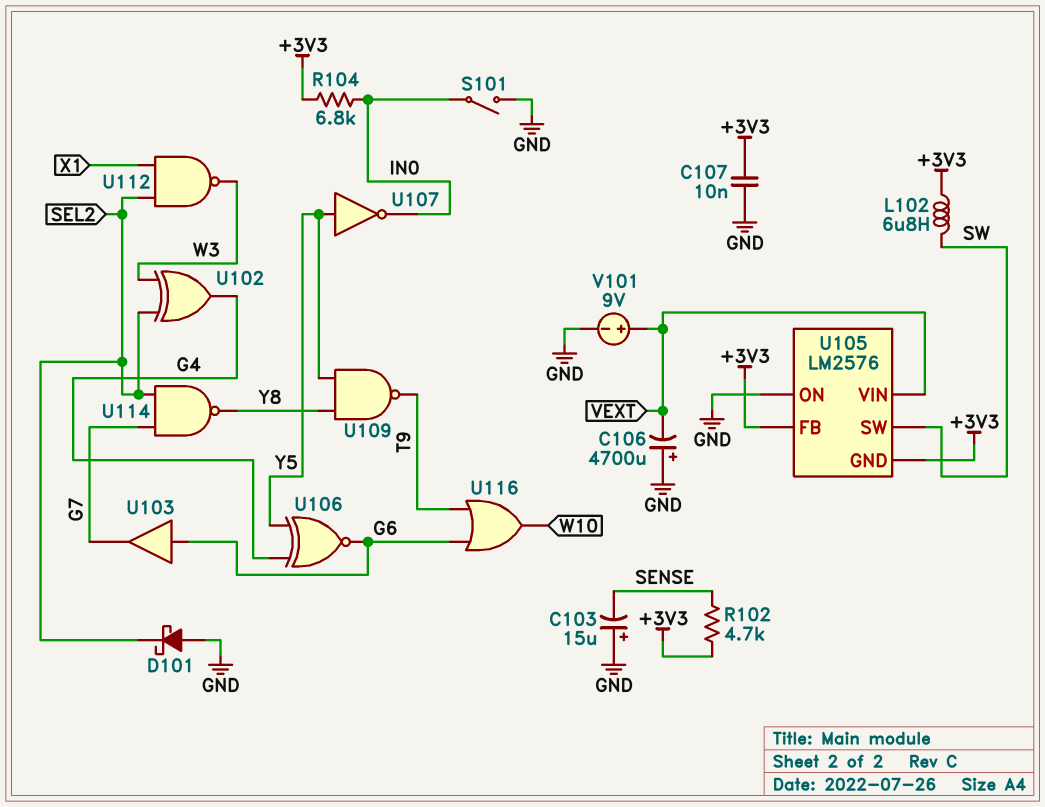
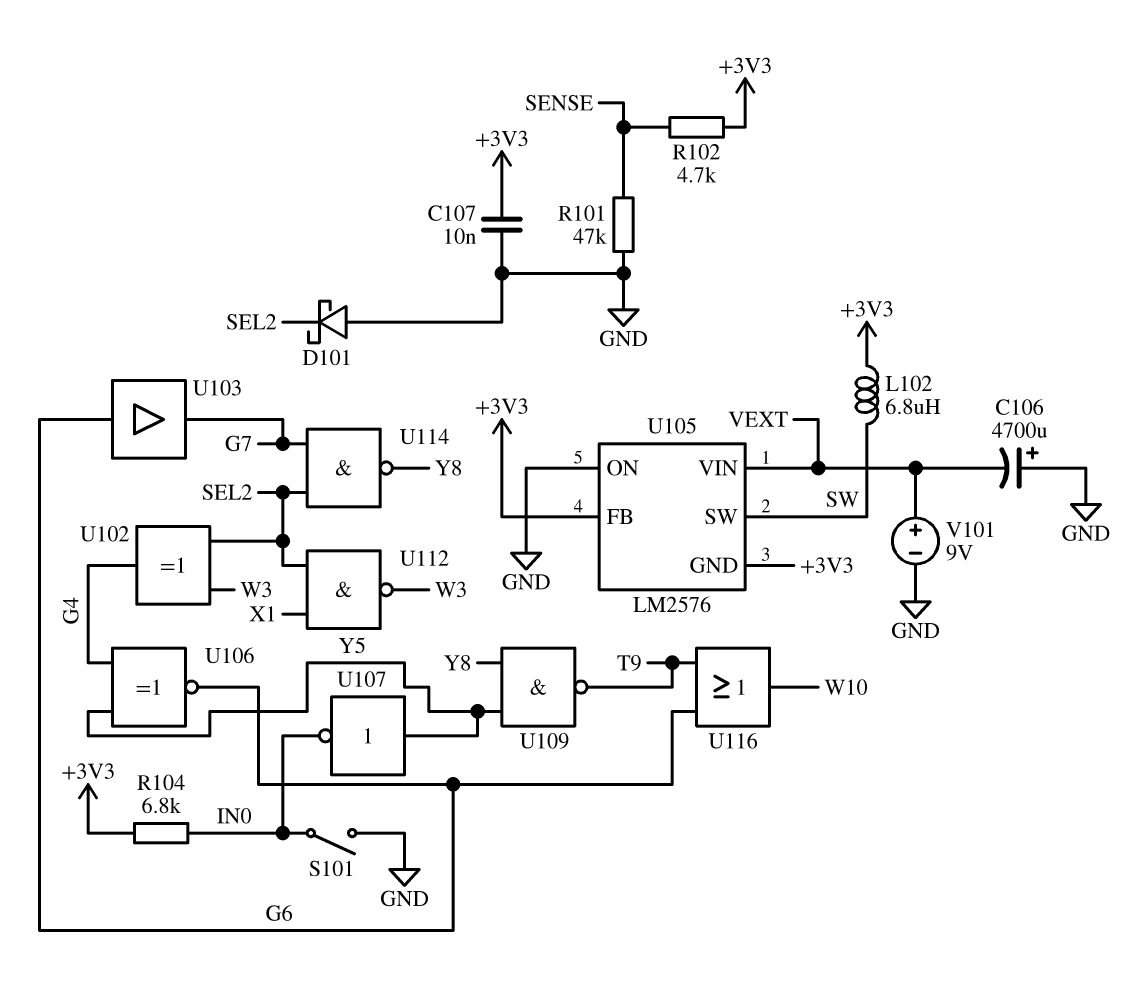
C103: 15uF (plus GND, minus SENSE) -> none
R101: none -> 47k (GND, SENSE)

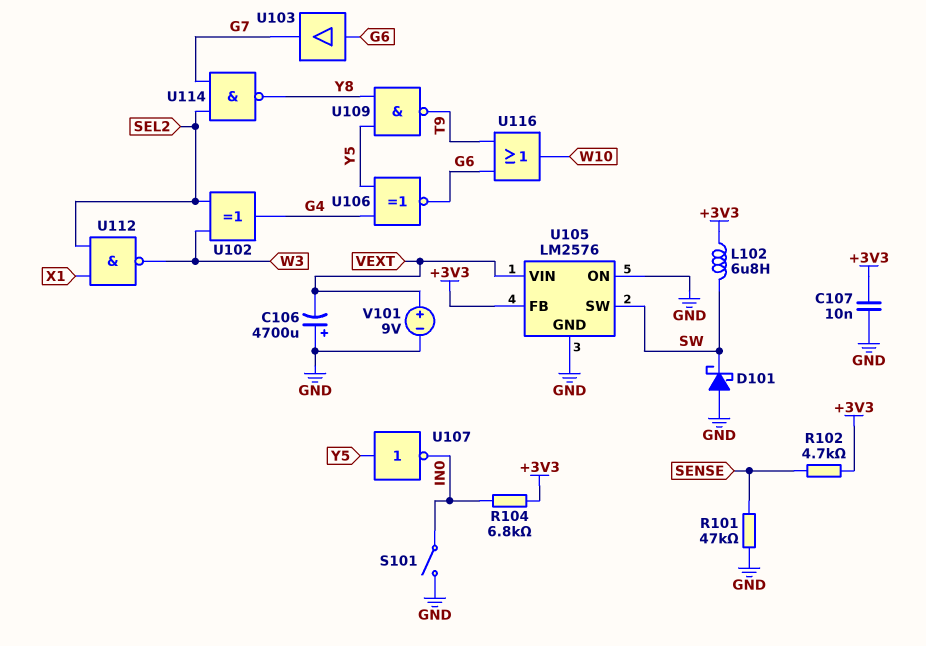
D101: schottky (A GND, K SEL2) -> schottky (A GND, K SW)
U105 pin GND: +3V3 -> GND

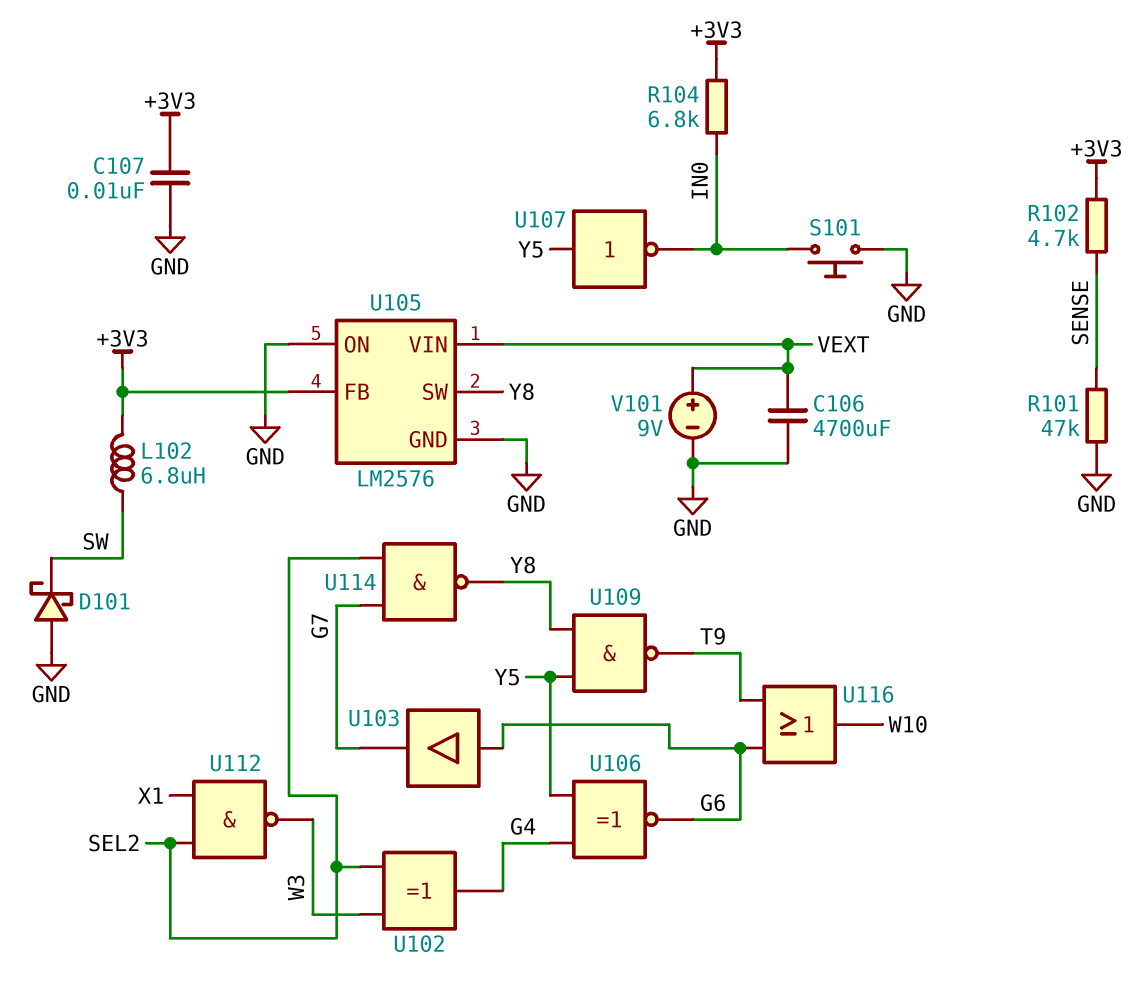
C106: 4700uF (plus GND, minus VEXT) -> 4700uF (GND, VEXT)
S101: switch (GND, IN0) -> button (GND, IN0)
U105 pin SW: SW -> Y8

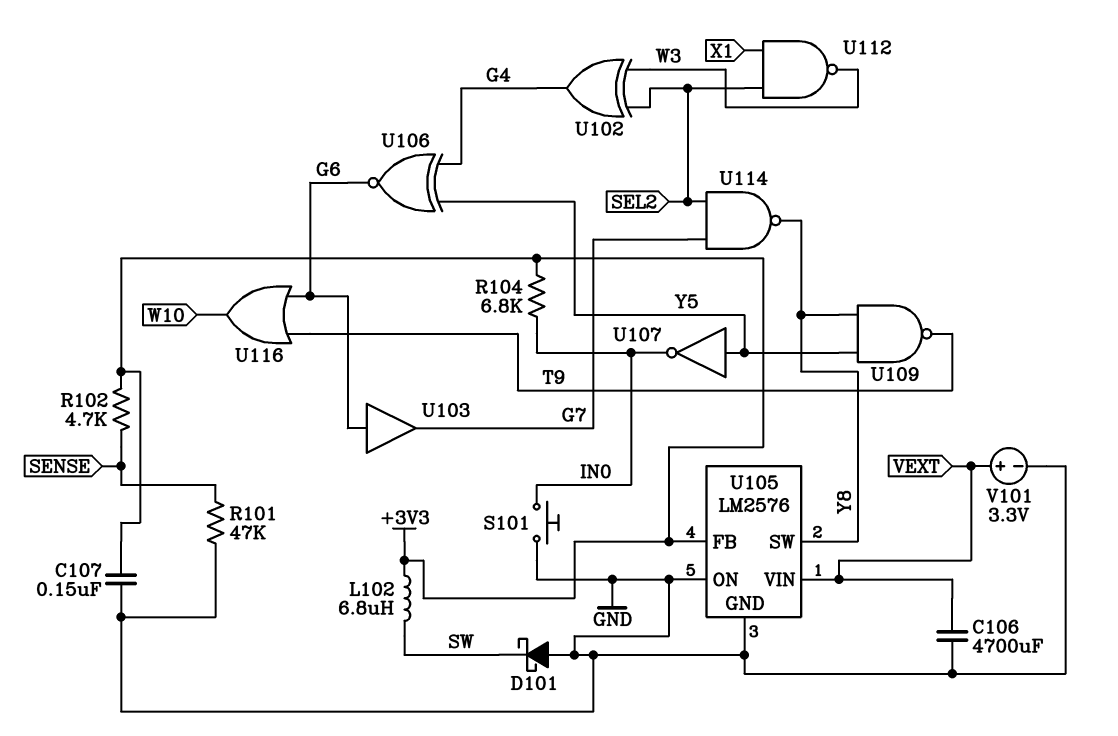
C107: 10nF (+3V3, GND) -> 150nF (+3V3, GND)
V101: 9V (plus VEXT, minus GND) -> 3.3V (plus VEXT, minus GND)

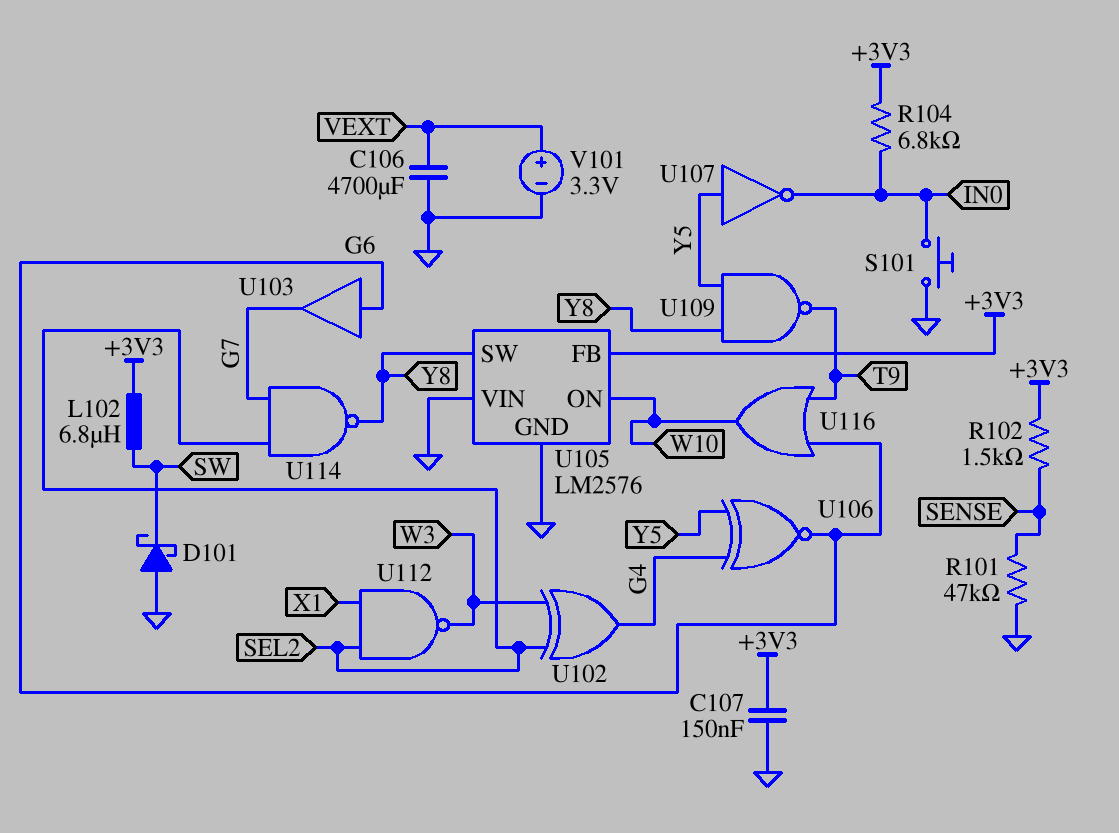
R102: 4.7k (+3V3, SENSE) -> 1.5k (+3V3, SENSE)
U105 pin ON: GND -> W10
U105 pin VIN: VEXT -> GND

